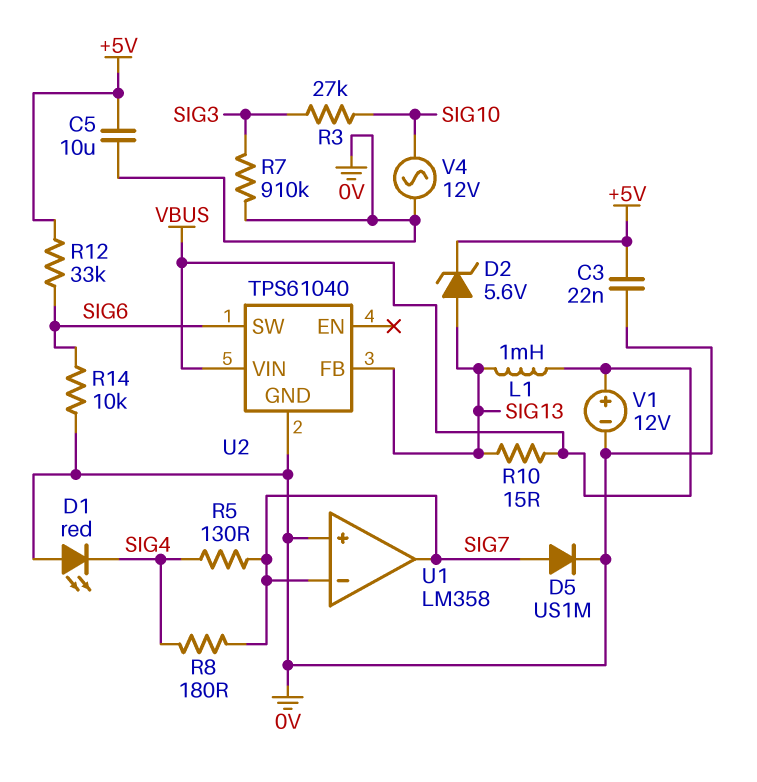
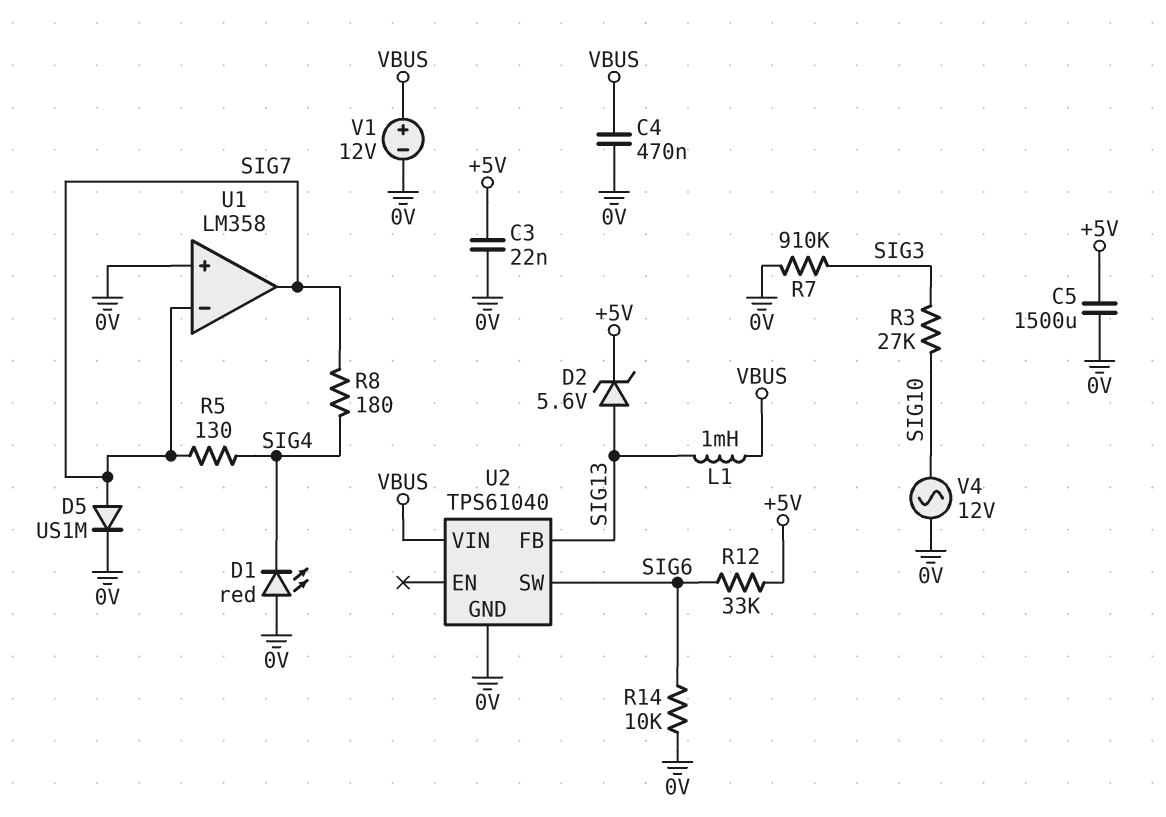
C4: none -> 470nF (0V, VBUS)
C5: 10uF (+5V, 0V) -> 1500uF (+5V, 0V)
R10: 15 (SIG13, VBUS) -> none

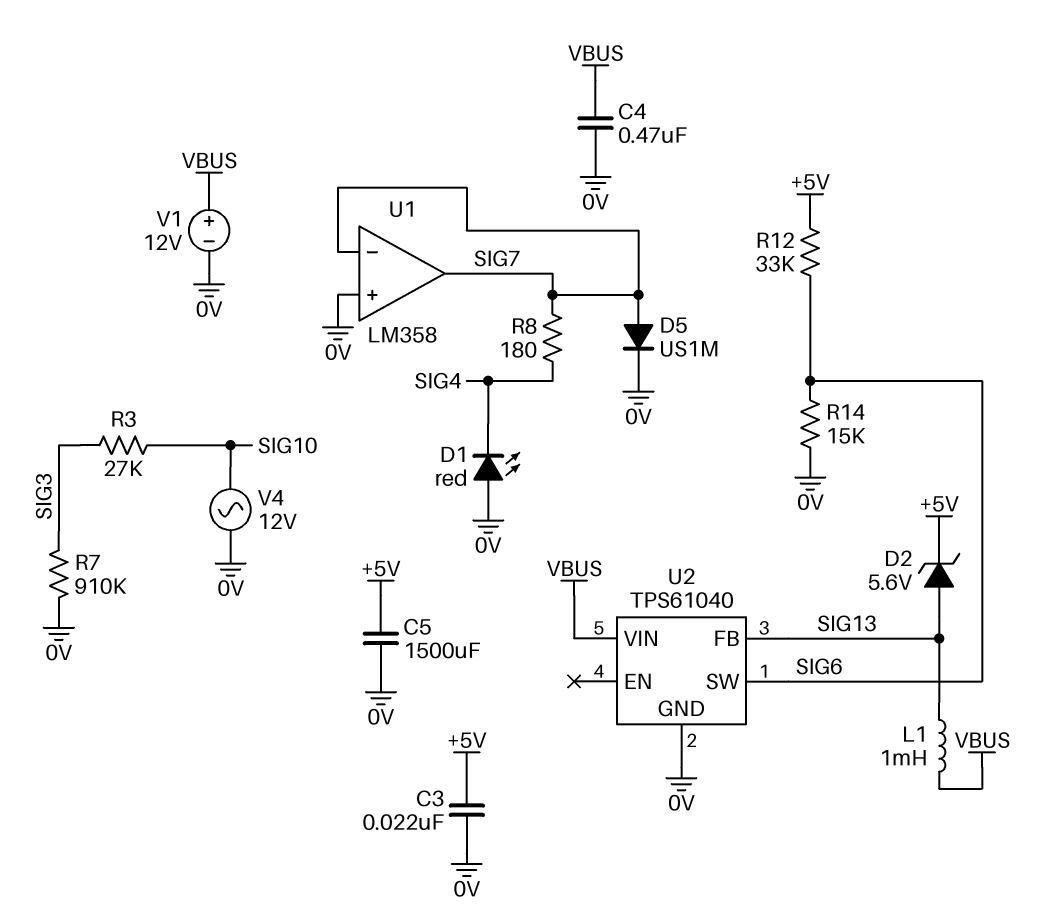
R5: 130 (SIG4, SIG7) -> none
R14: 10k (0V, SIG6) -> 15k (0V, SIG6)

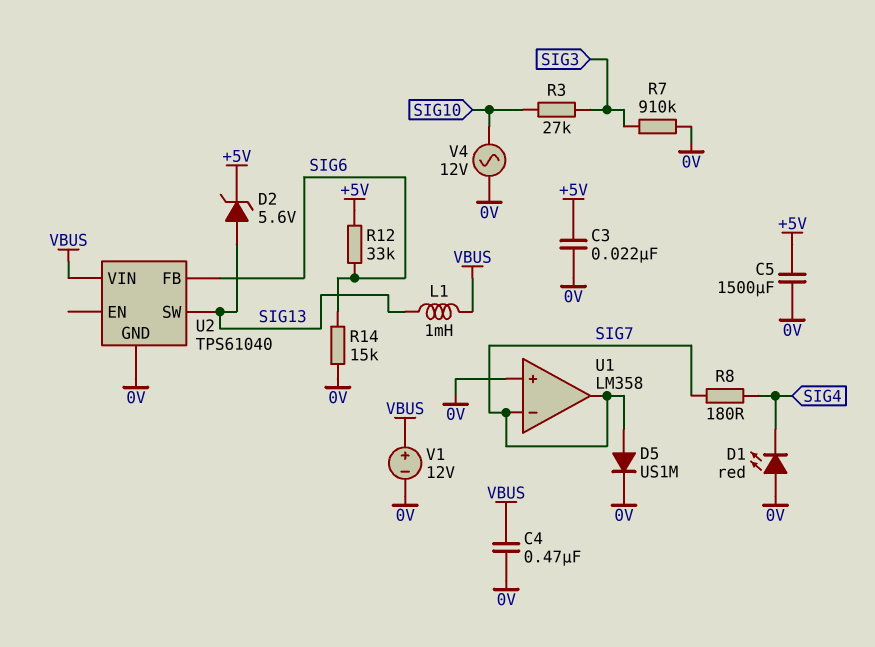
U2 pin FB: SIG13 -> SIG6
U2 pin SW: SIG6 -> SIG13

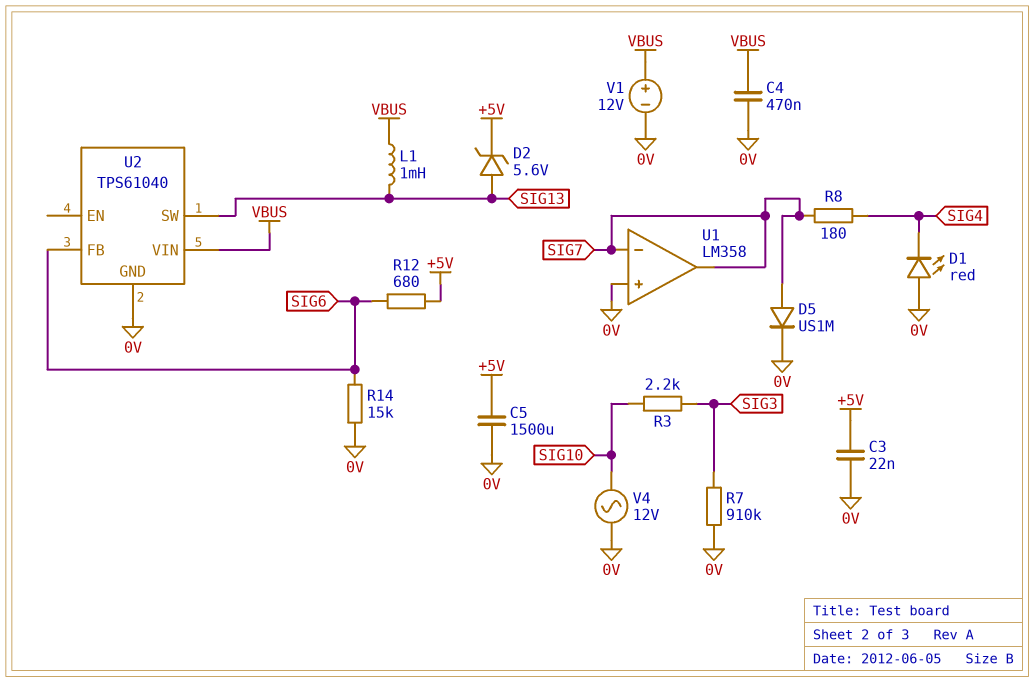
R3: 27k (SIG3, SIG10) -> 2.2k (SIG3, SIG10)
R12: 33k (+5V, SIG6) -> 680 (+5V, SIG6)

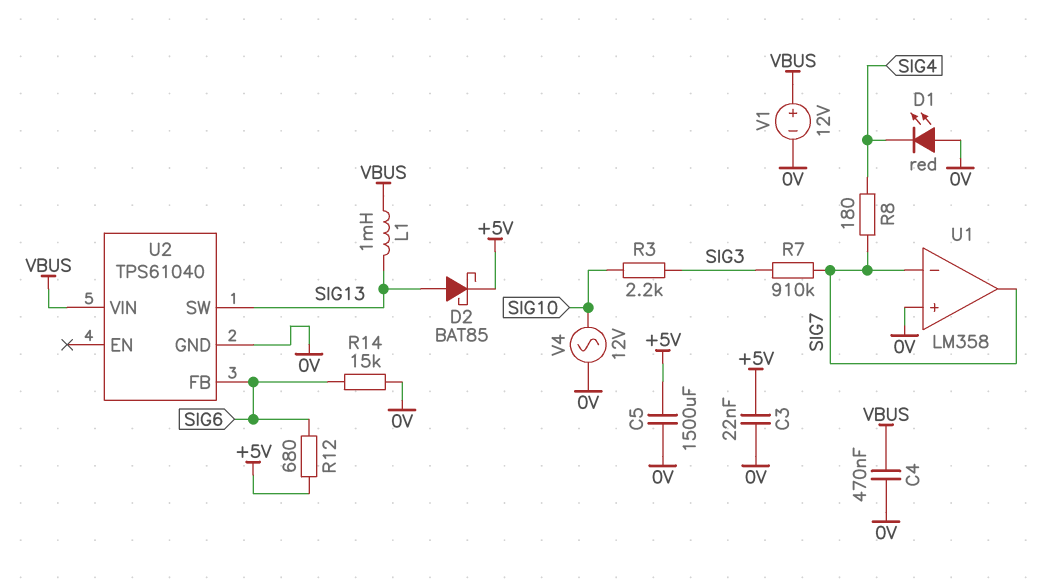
D2: zener 5.6V (A SIG13, K +5V) -> schottky BAT85 (A SIG13, K +5V)
D5: diode US1M (A SIG7, K 0V) -> none
R7: 910k (0V, SIG3) -> 910k (SIG3, SIG7)

